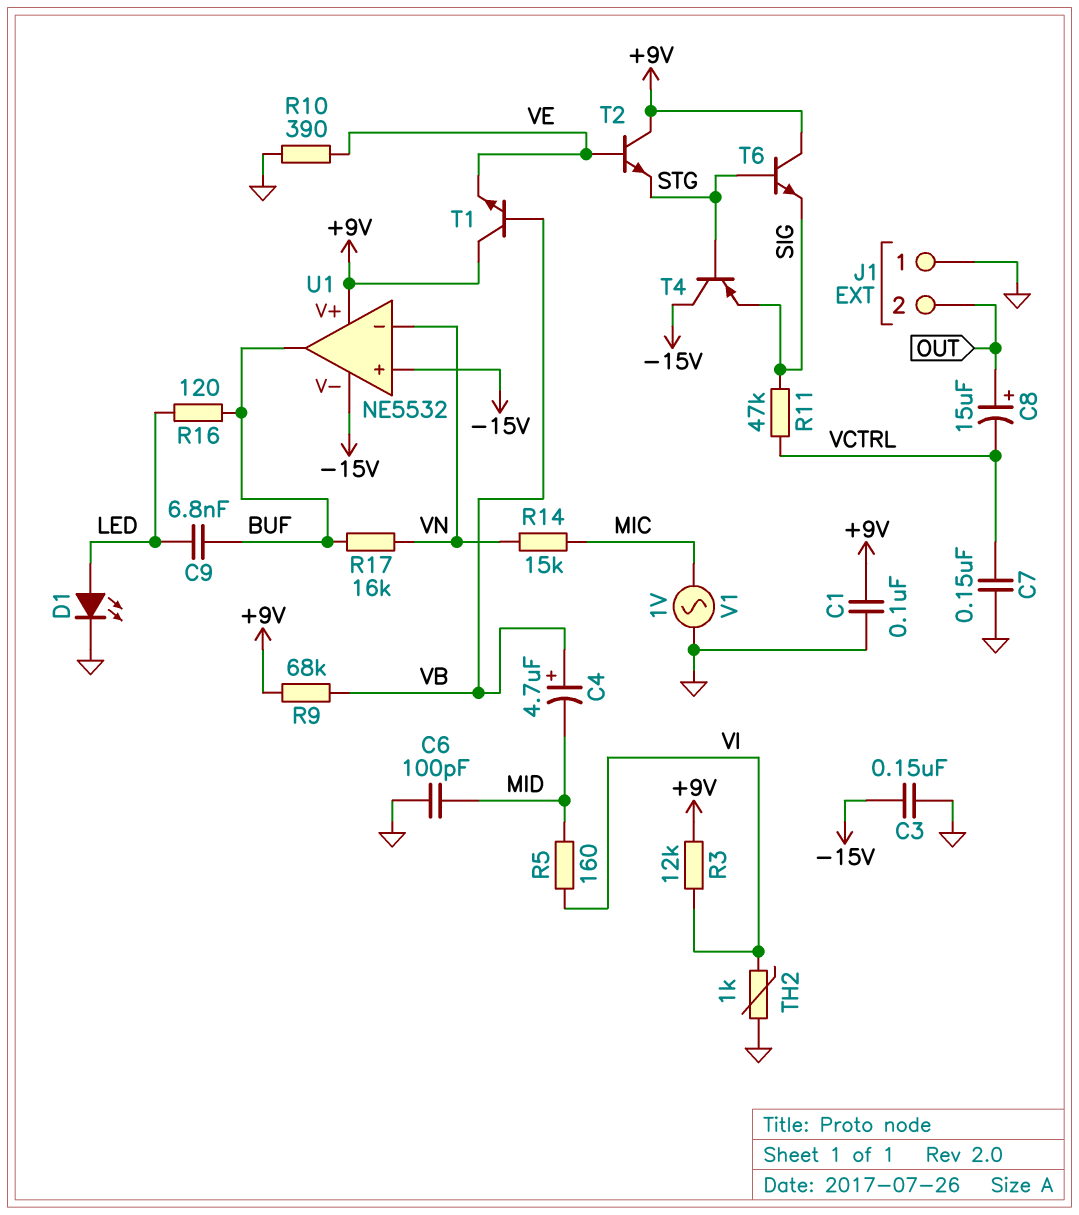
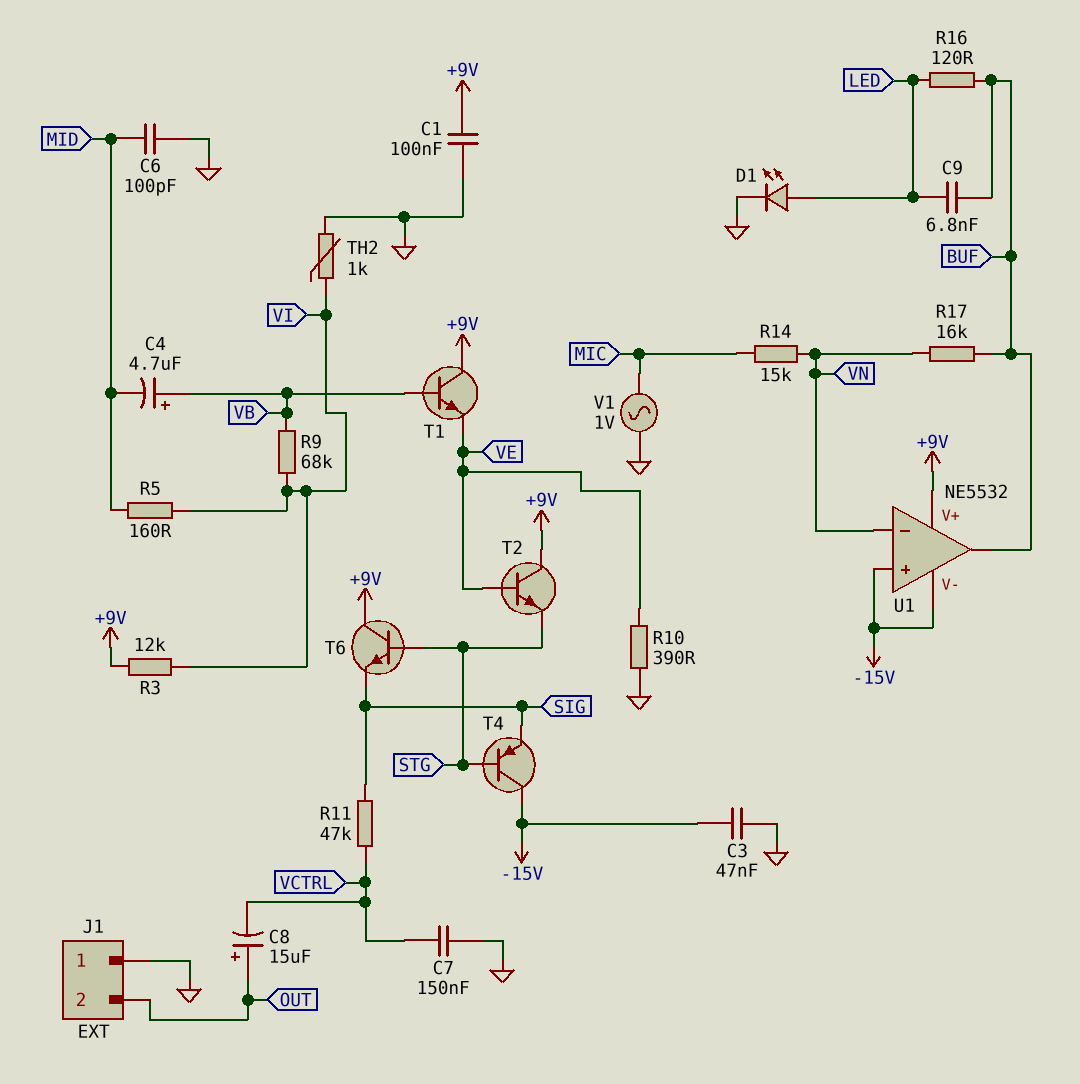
C3: 150nF (-15V, GND) -> 47nF (-15V, GND)
R9: 68k (+9V, VB) -> 68k (VB, VI)

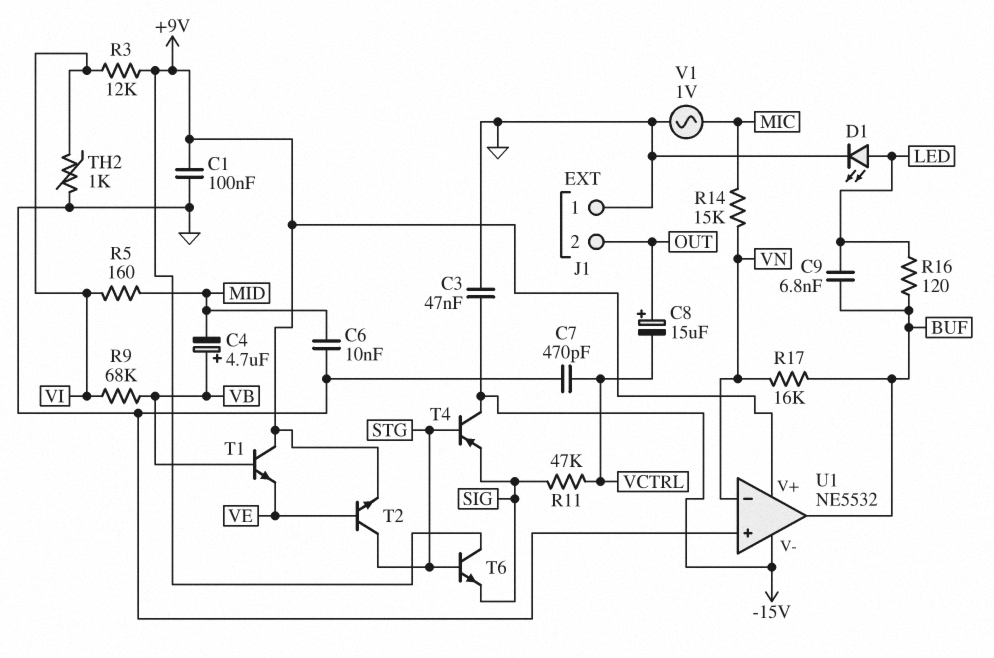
C6: 100pF (GND, MID) -> 10nF (GND, MID)
C7: 150nF (GND, VCTRL) -> 470pF (GND, VCTRL)
R10: 390 (GND, VE) -> none
T2: NPN (B VE, C +9V, E STG) -> NPN (B VE, C STG, E +9V)
U1 pin in+: -15V -> GND

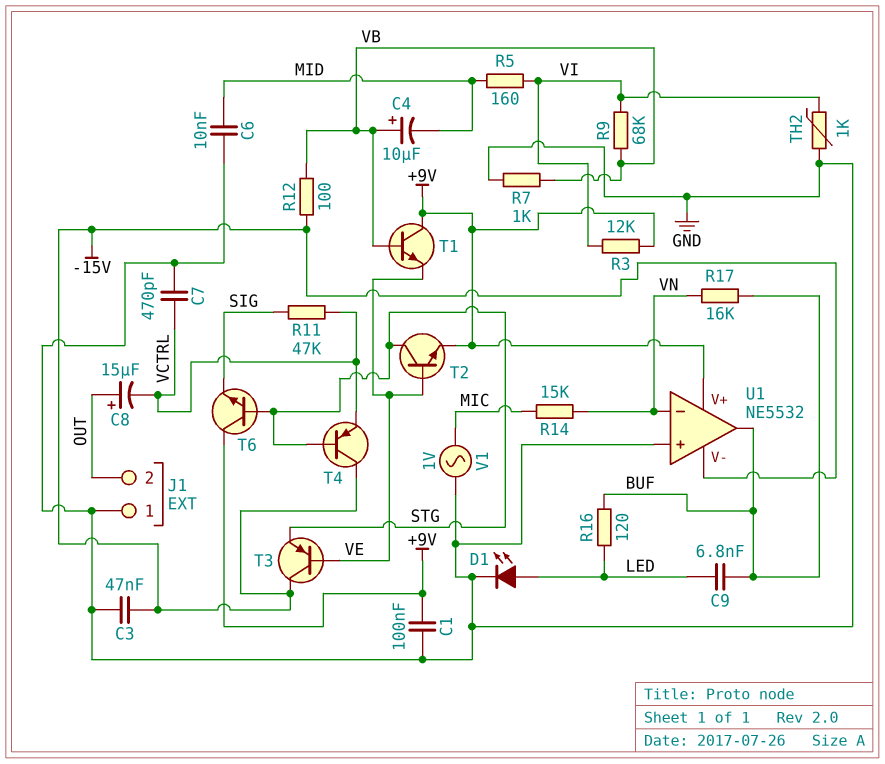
C4: 4.7uF (plus VB, minus MID) -> 10uF (plus VB, minus MID)
R7: none -> 1k (GND, VB)
R12: none -> 100 (-15V, VB)
T3: none -> PNP (B VE, C -15V, E STG)
T4: PNP (B STG, C -15V, E SIG) -> PNP (B STG, C -15V, E VCTRL)

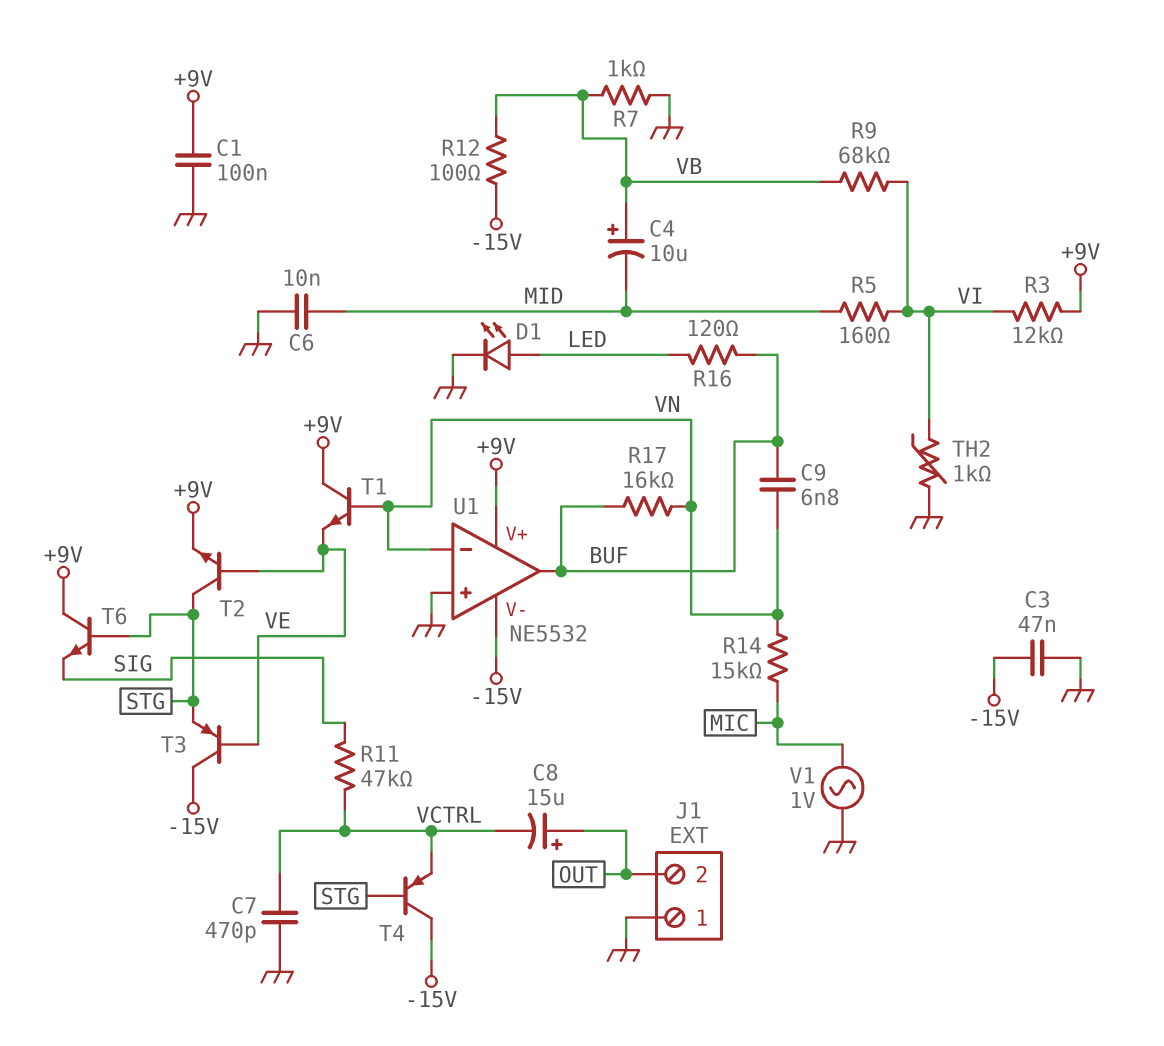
C9: 6.8nF (BUF, LED) -> 6.8nF (BUF, VN)
T1: NPN (B VB, C +9V, E VE) -> NPN (B VN, C +9V, E VE)

